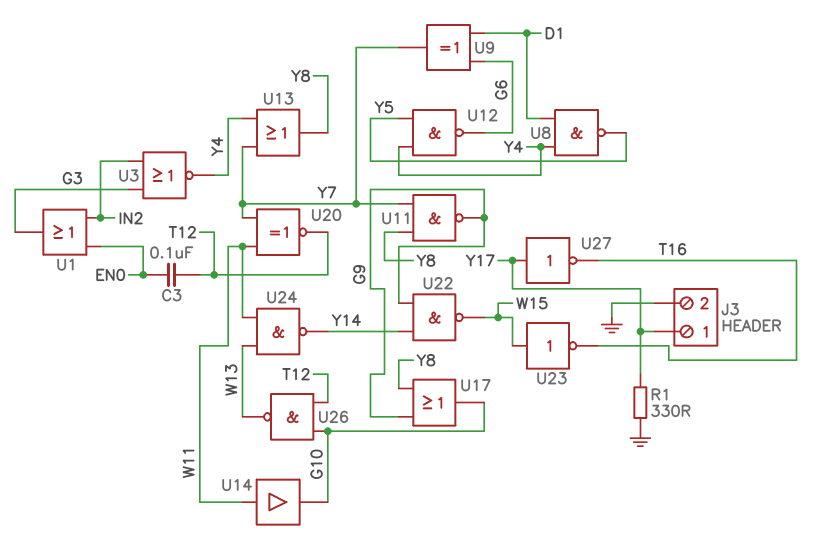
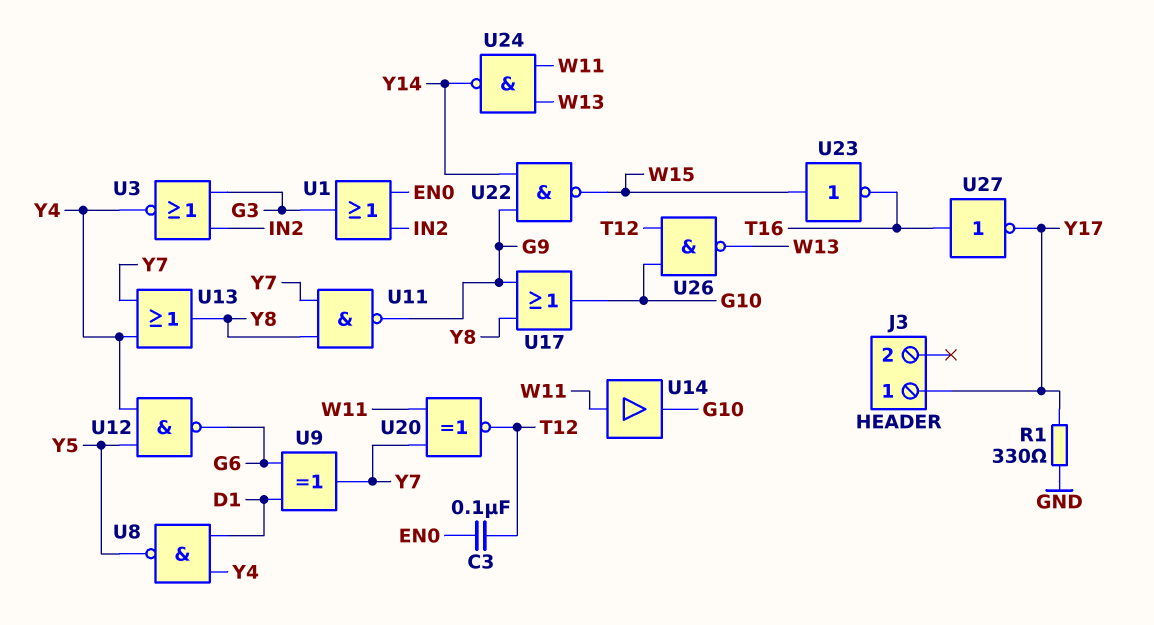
J3 pin 2: GND -> none
U27: NOT (in Y17, out T16) -> NOT (in T16, out Y17)

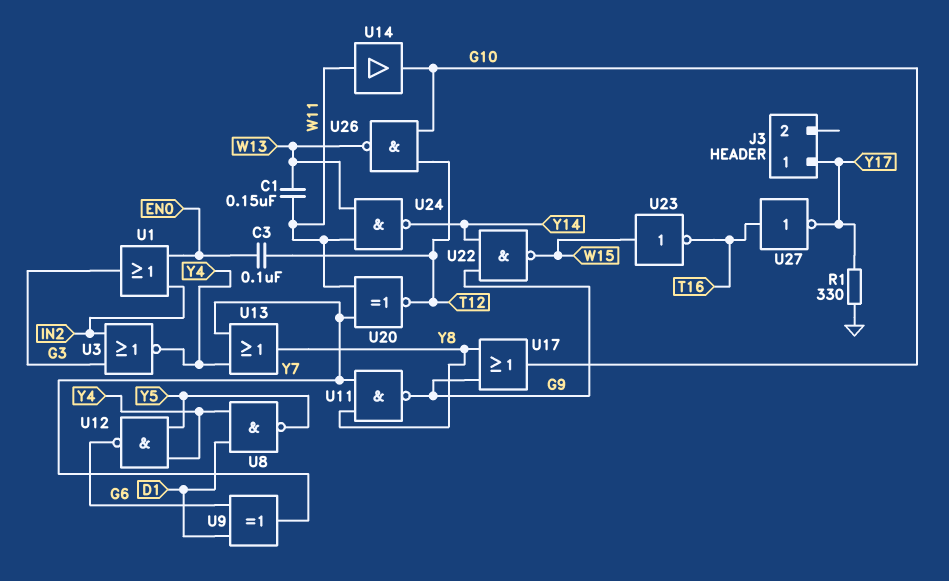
C1: none -> 150nF (W11, W13)

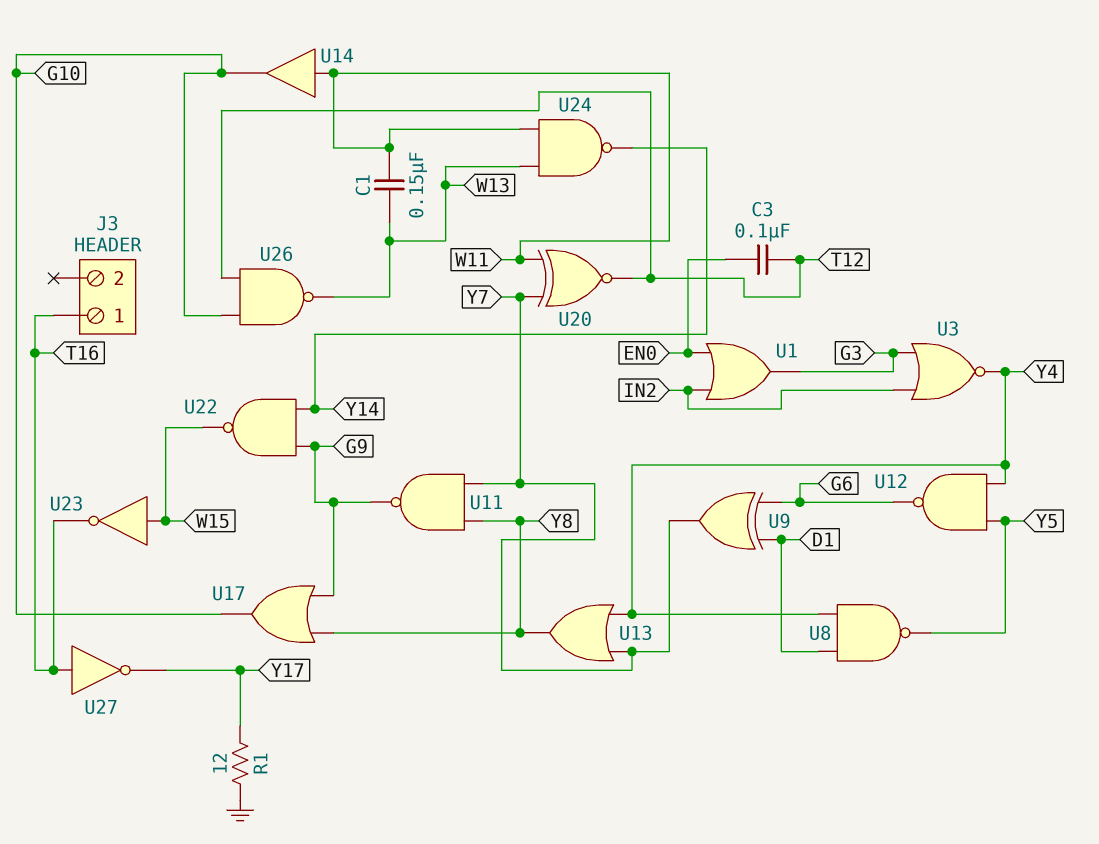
J3 pin 1: Y17 -> T16
R1: 330 (GND, Y17) -> 12 (GND, Y17)

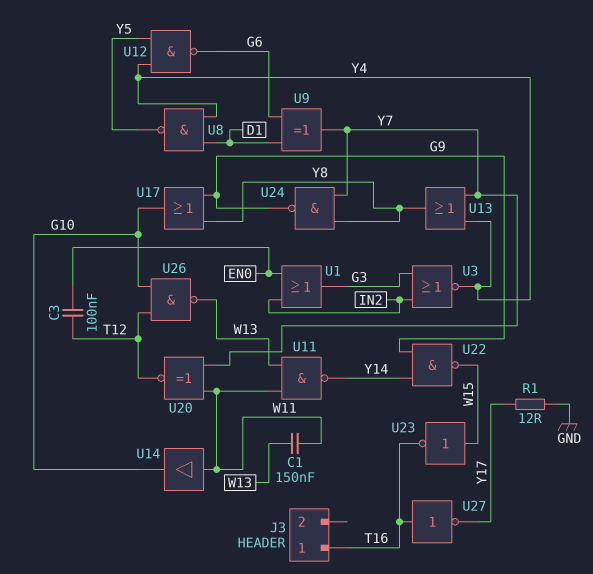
U11: NAND (in Y7, in Y8, out G9) -> NAND (in W11, in W13, out Y14)
U24: NAND (in W11, in W13, out Y14) -> NAND (in Y7, in Y8, out G9)

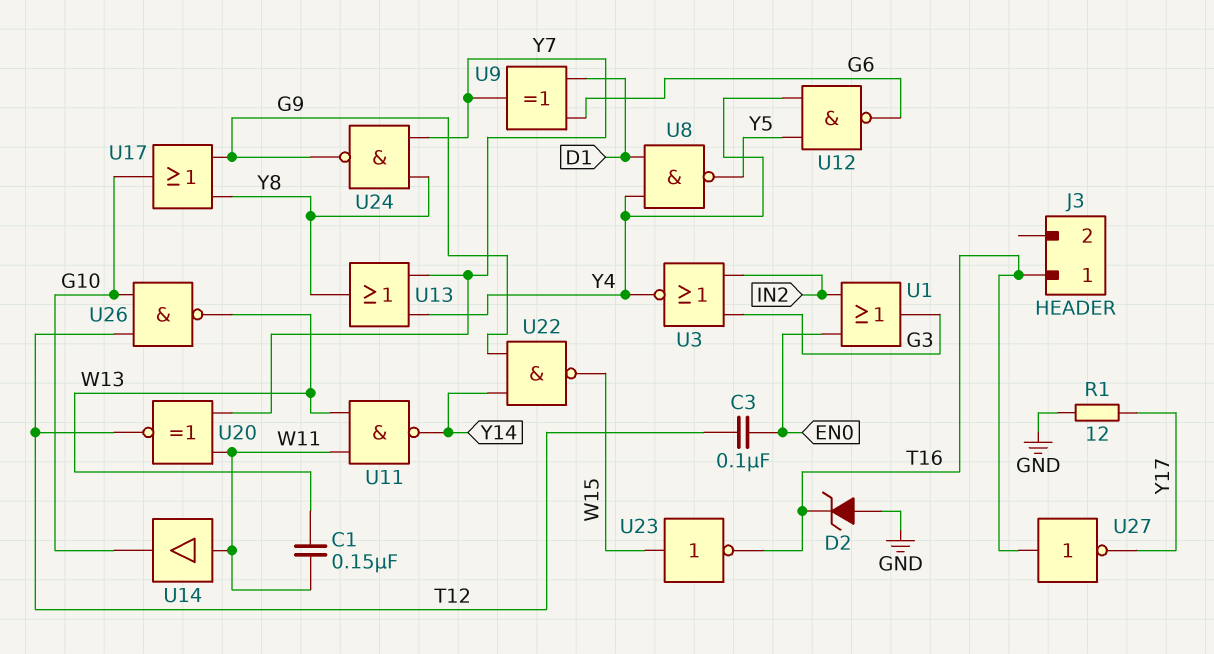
D2: none -> zener (A GND, K T16)

